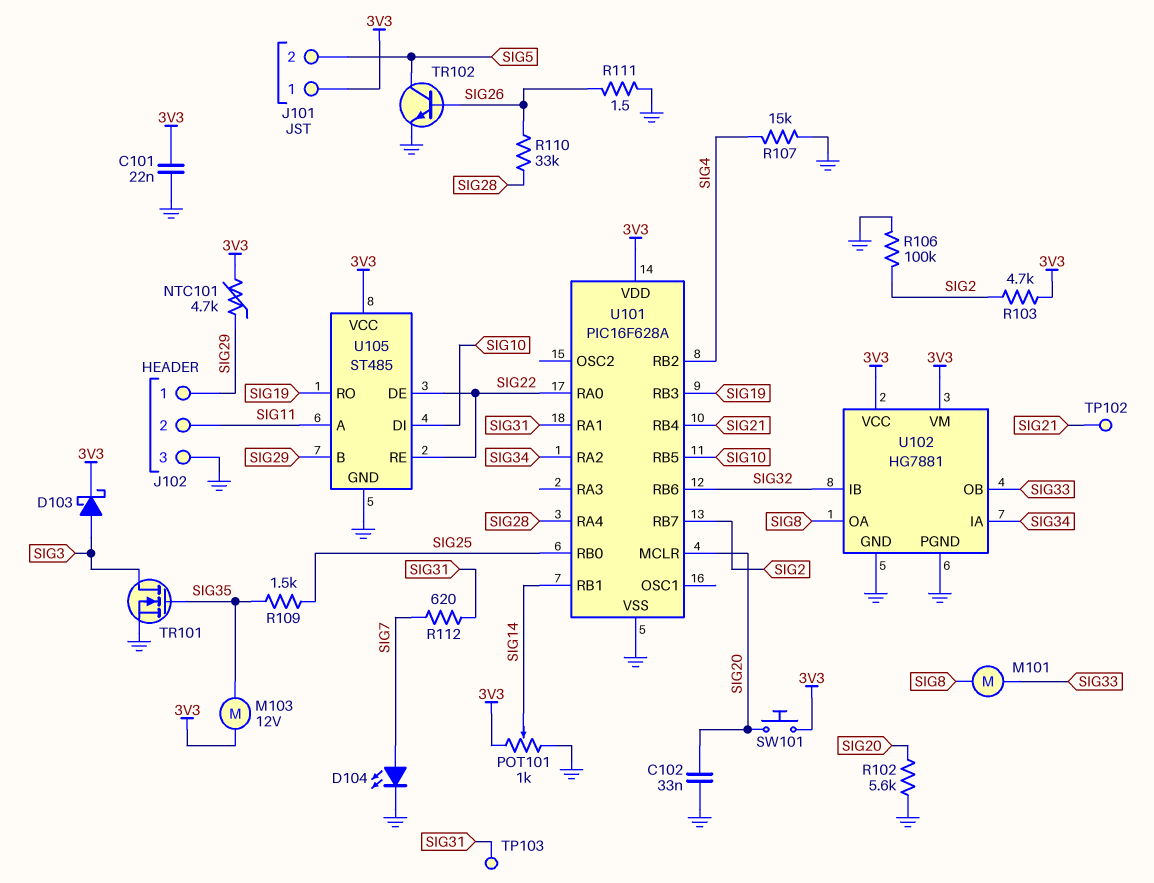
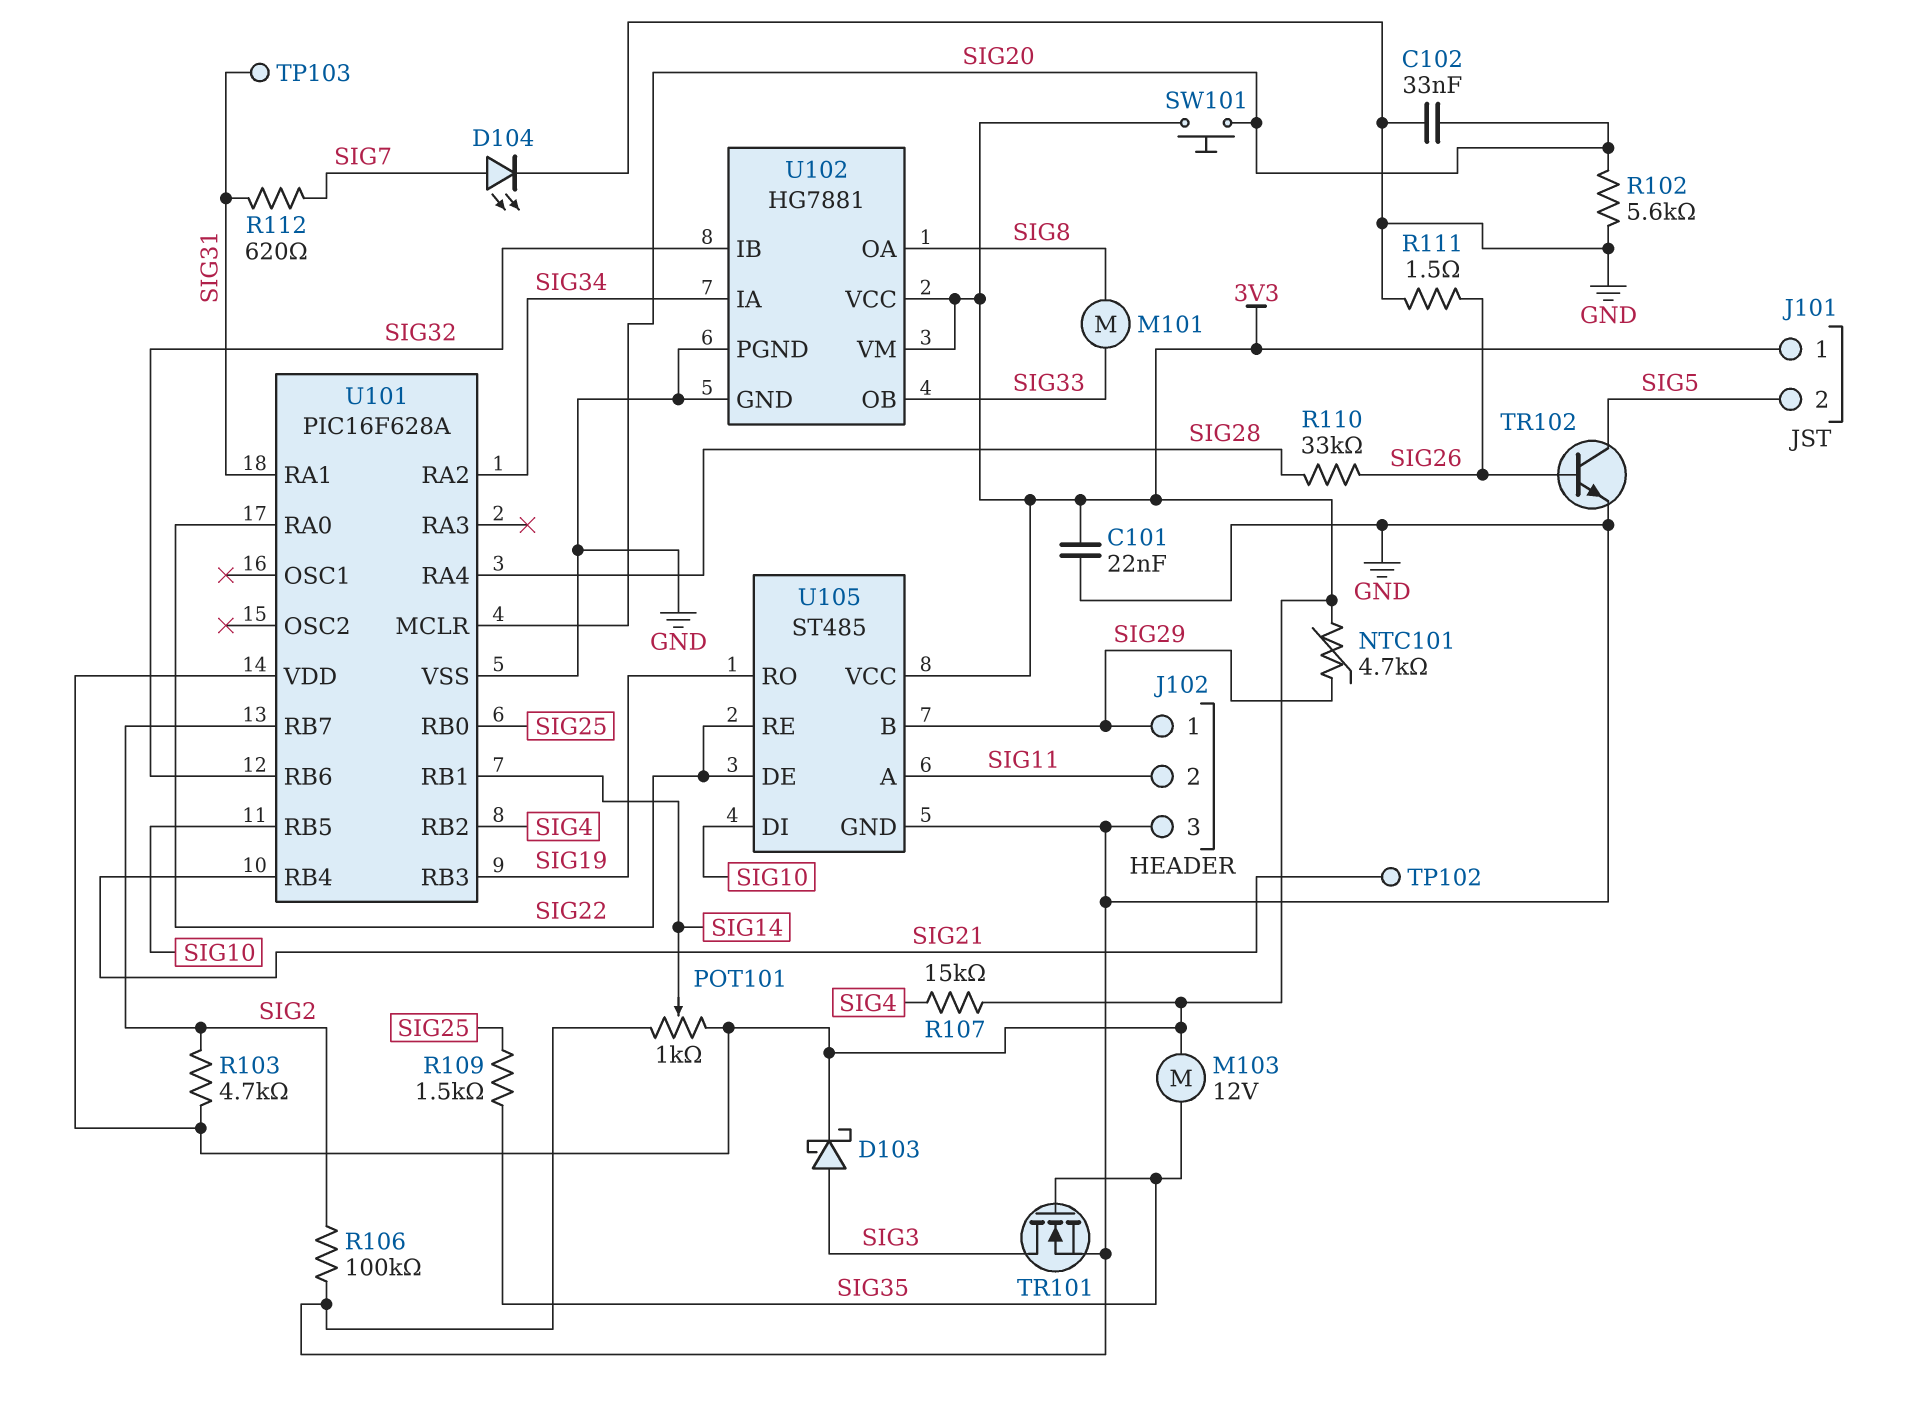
R107: 15k (GND, SIG4) -> 15k (3V3, SIG4)

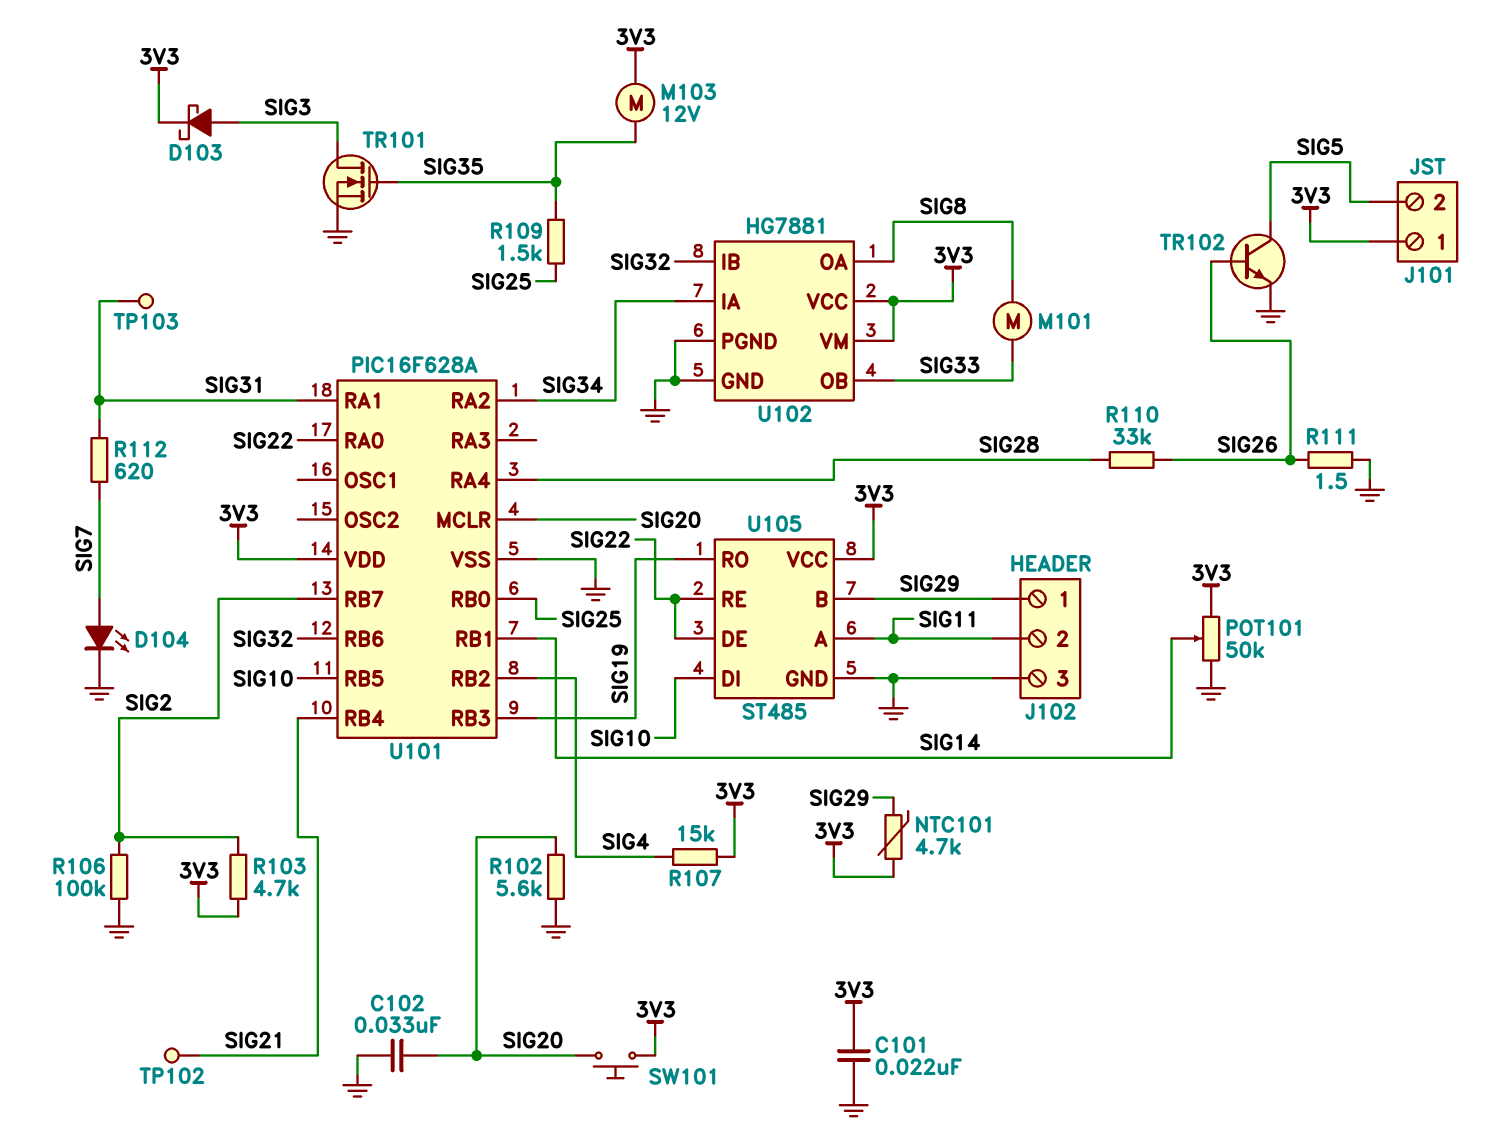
POT101: 1k (3V3, GND, wiper SIG14) -> 50k (3V3, GND, wiper SIG14)

